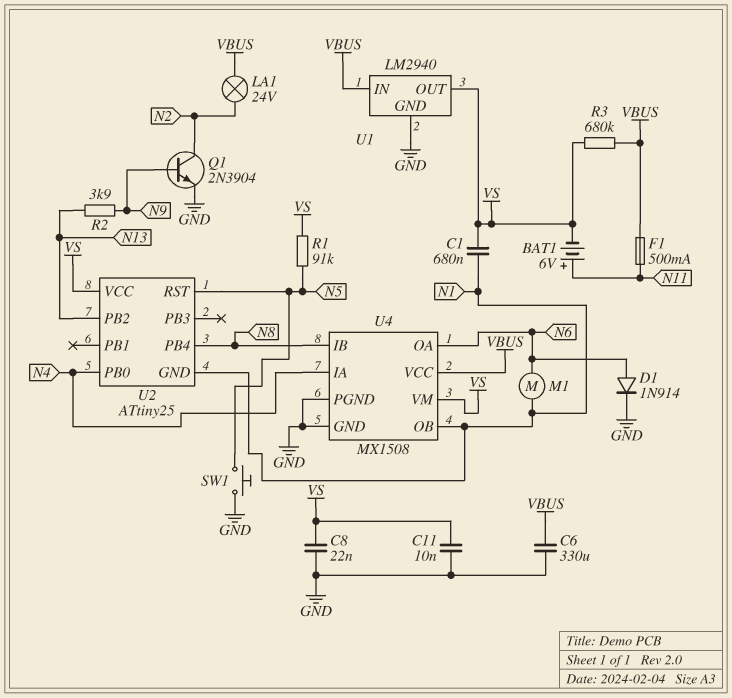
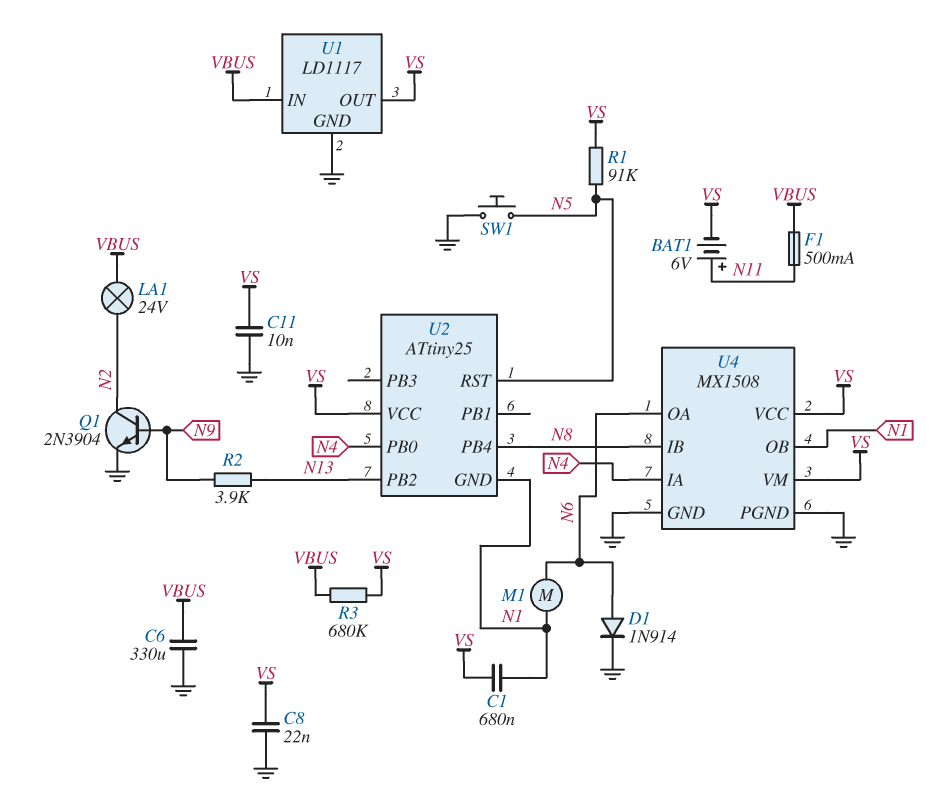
U1: LM2940 -> LD1117
U4 pin VCC: VBUS -> VS

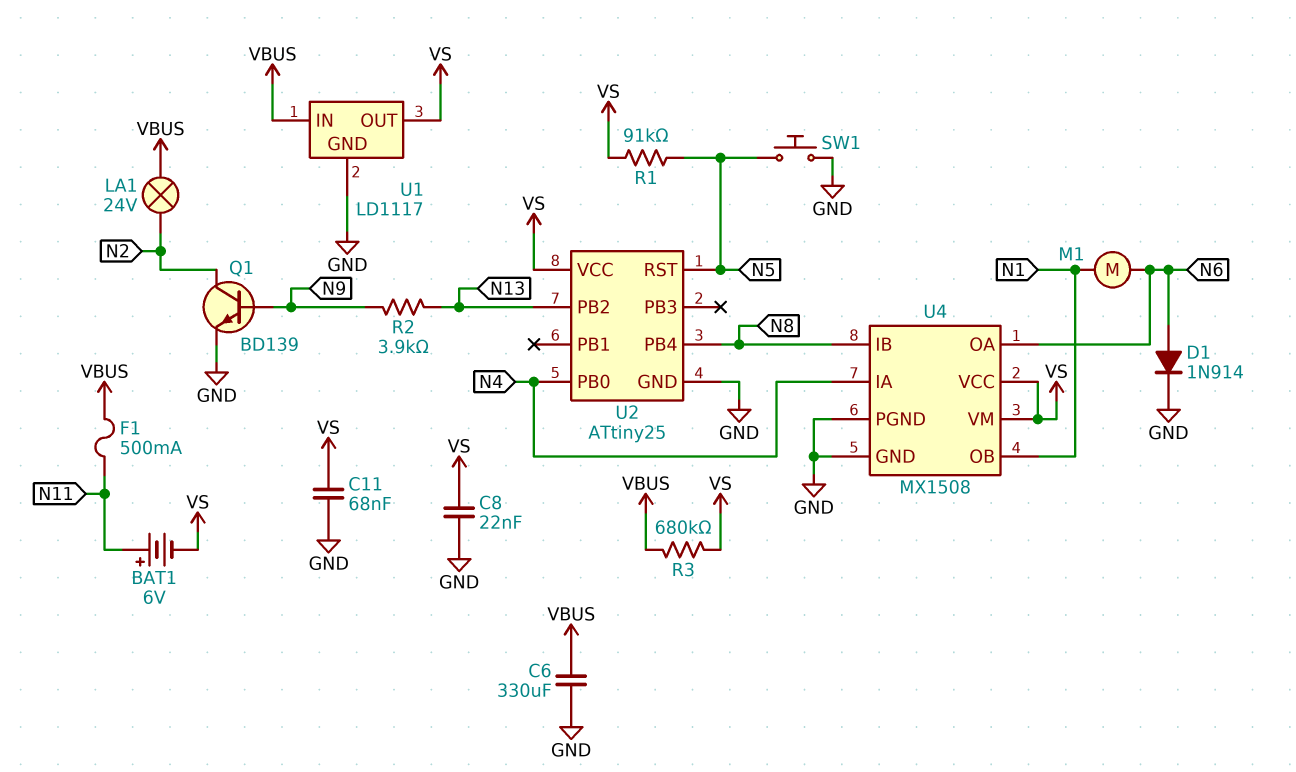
C1: 680nF (N1, VS) -> none
C11: 10nF (GND, VS) -> 68nF (GND, VS)
Q1: NPN 2N3904 (B N9, C N2, E GND) -> NPN BD139 (B N9, C N2, E GND)
U2 pin GND: N1 -> GND

